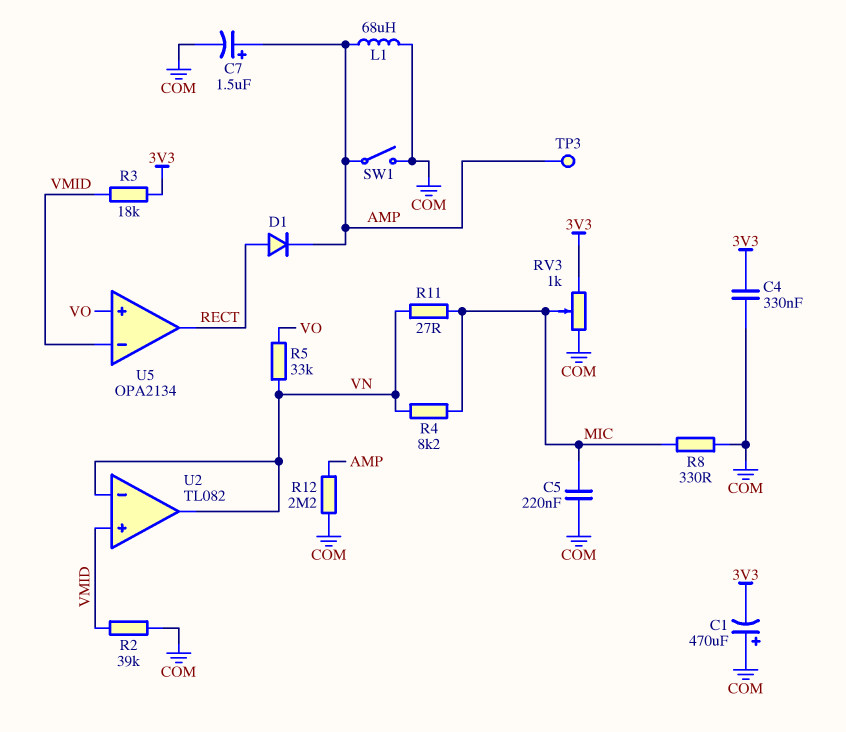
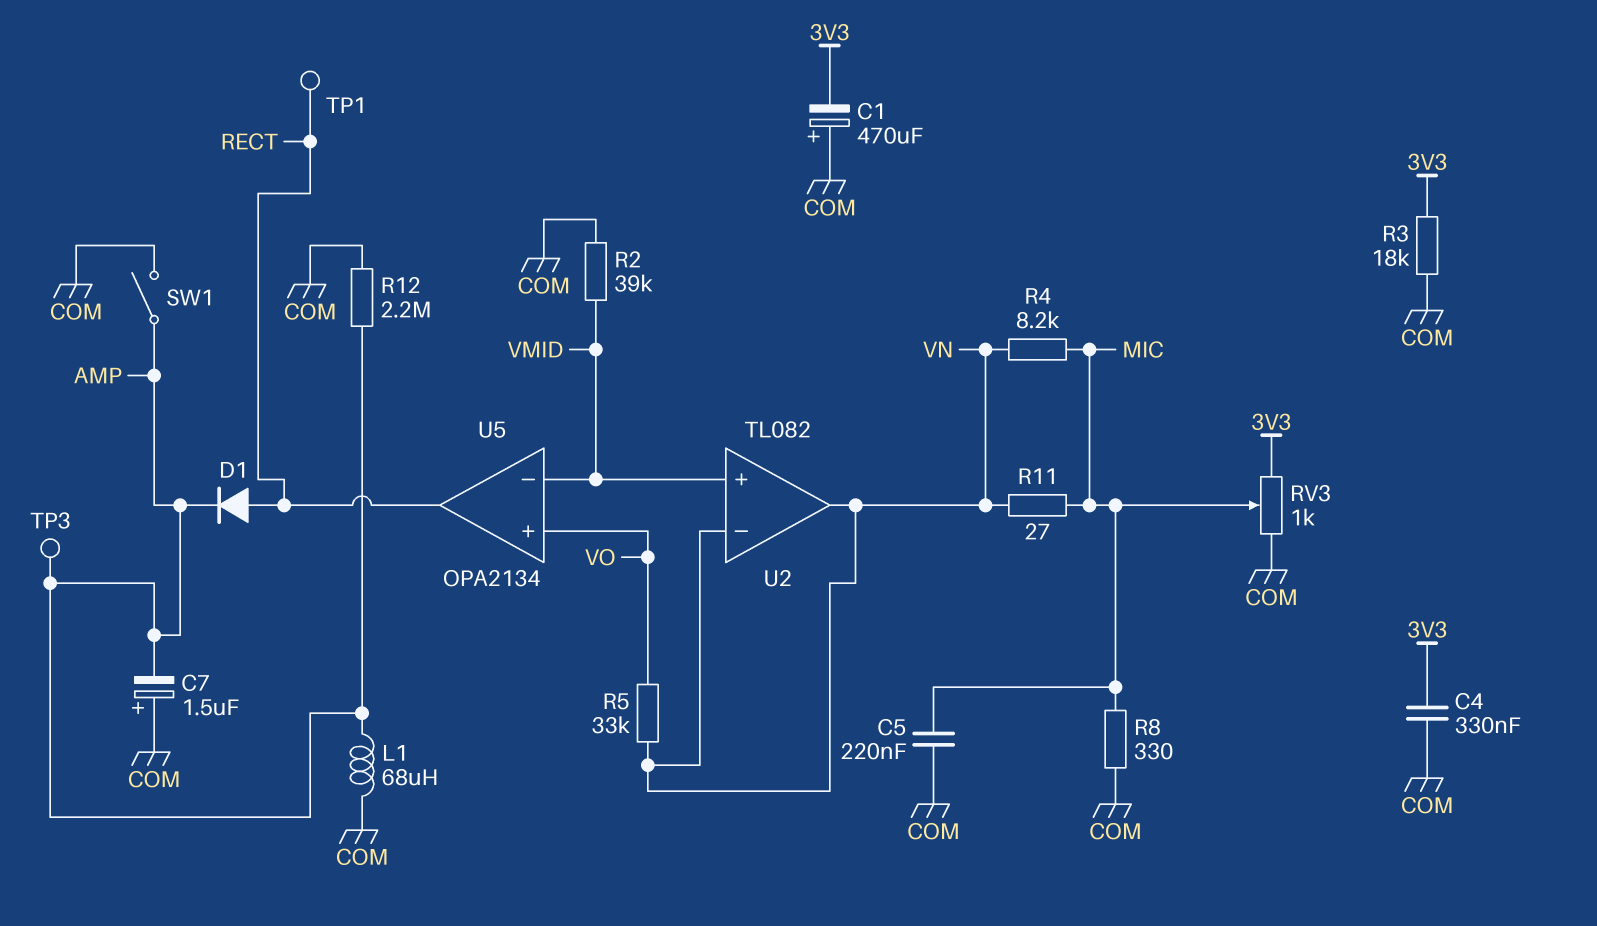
C7: 1.5uF (plus AMP, minus COM) -> 1.5uF (plus COM, minus AMP)
R3: 18k (3V3, VMID) -> 18k (3V3, COM)
TP1: none -> test point (RECT)

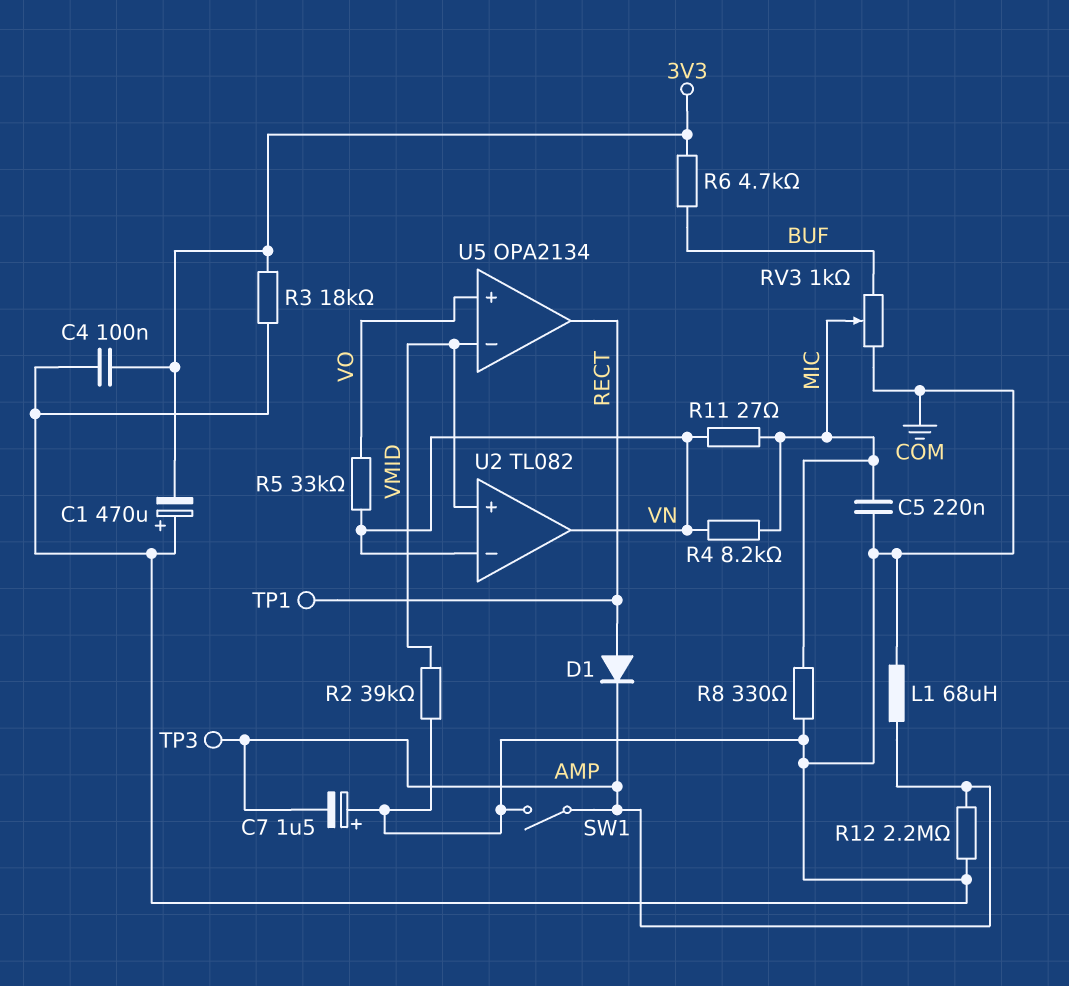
C4: 330nF (3V3, COM) -> 100nF (3V3, COM)
R6: none -> 4.7k (3V3, BUF)
RV3: 1k (3V3, COM, wiper MIC) -> 1k (BUF, COM, wiper MIC)

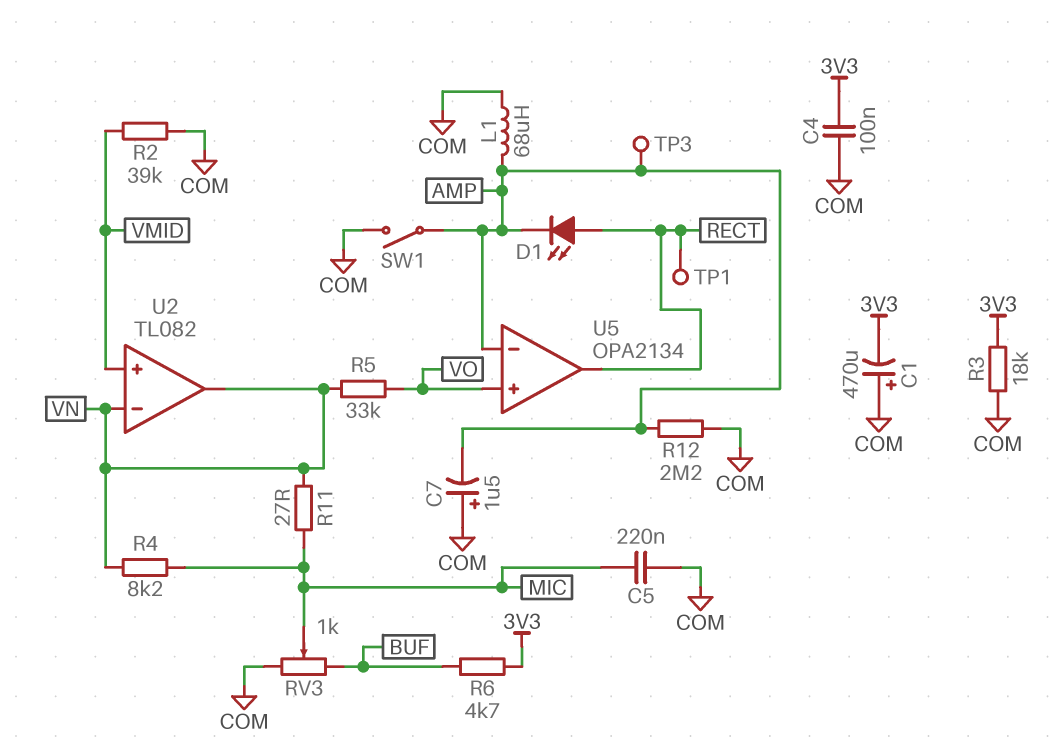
D1: diode (A RECT, K AMP) -> LED (A RECT, K AMP)
R8: 330 (COM, MIC) -> none
U5 pin in-: VMID -> AMP

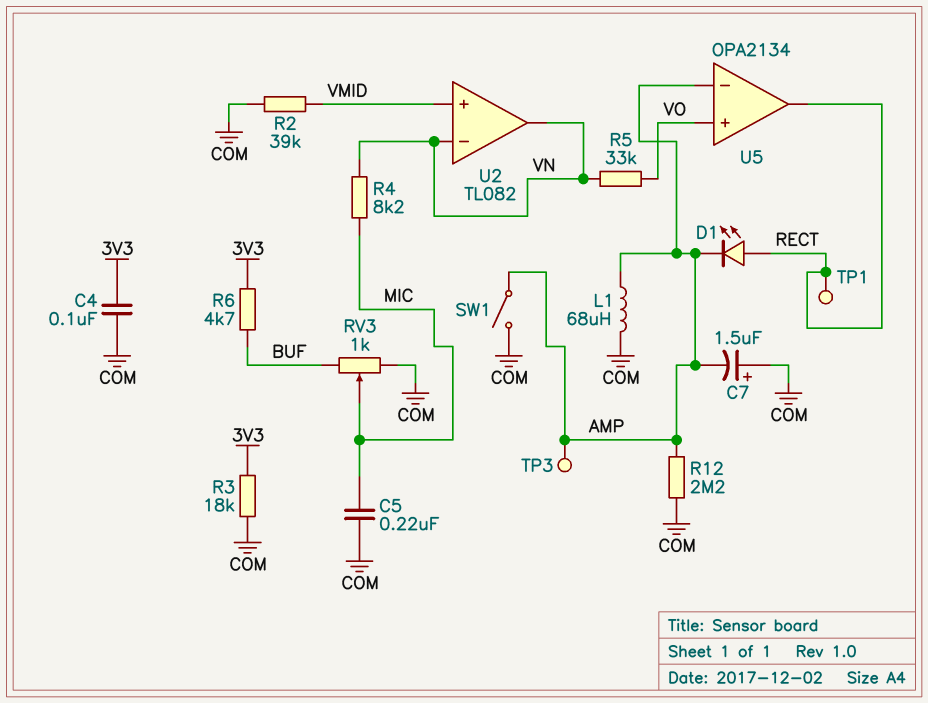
C1: 470uF (plus COM, minus 3V3) -> none
R11: 27 (MIC, VN) -> none

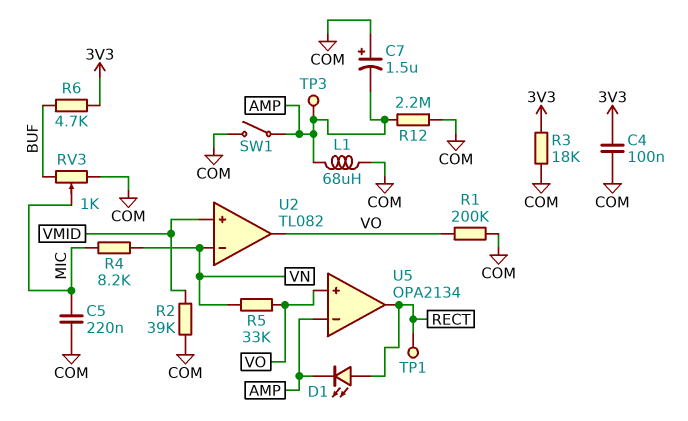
R1: none -> 200k (COM, VO)
U2 pin out: VN -> VO

